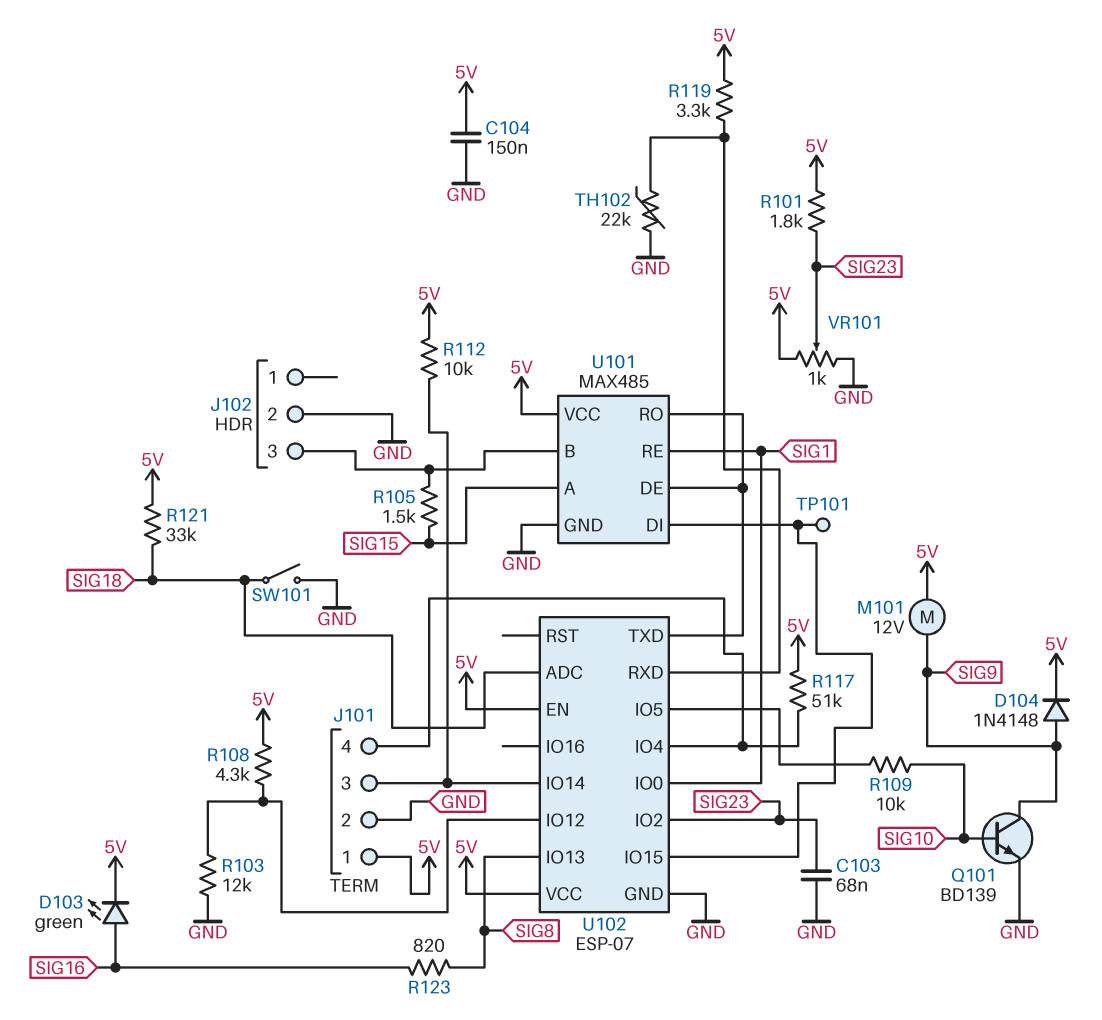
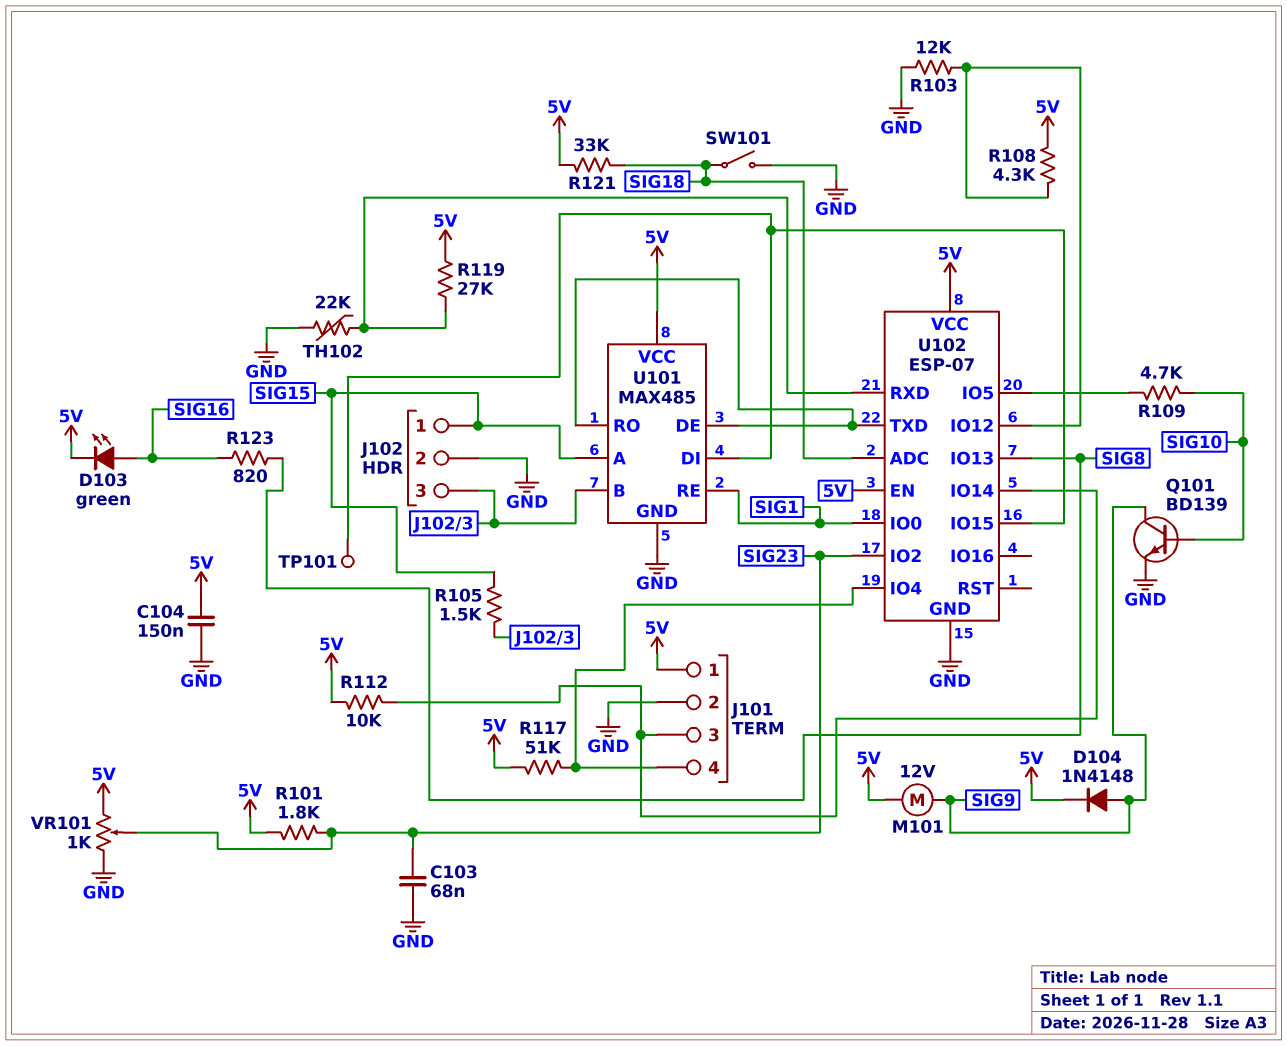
J102 pin 1: none -> SIG15
R109: 10k (SIG10, U102/IO5) -> 4.7k (SIG10, U102/IO5)
R119: 3.3k (5V, U102/RXD) -> 27k (5V, U102/RXD)

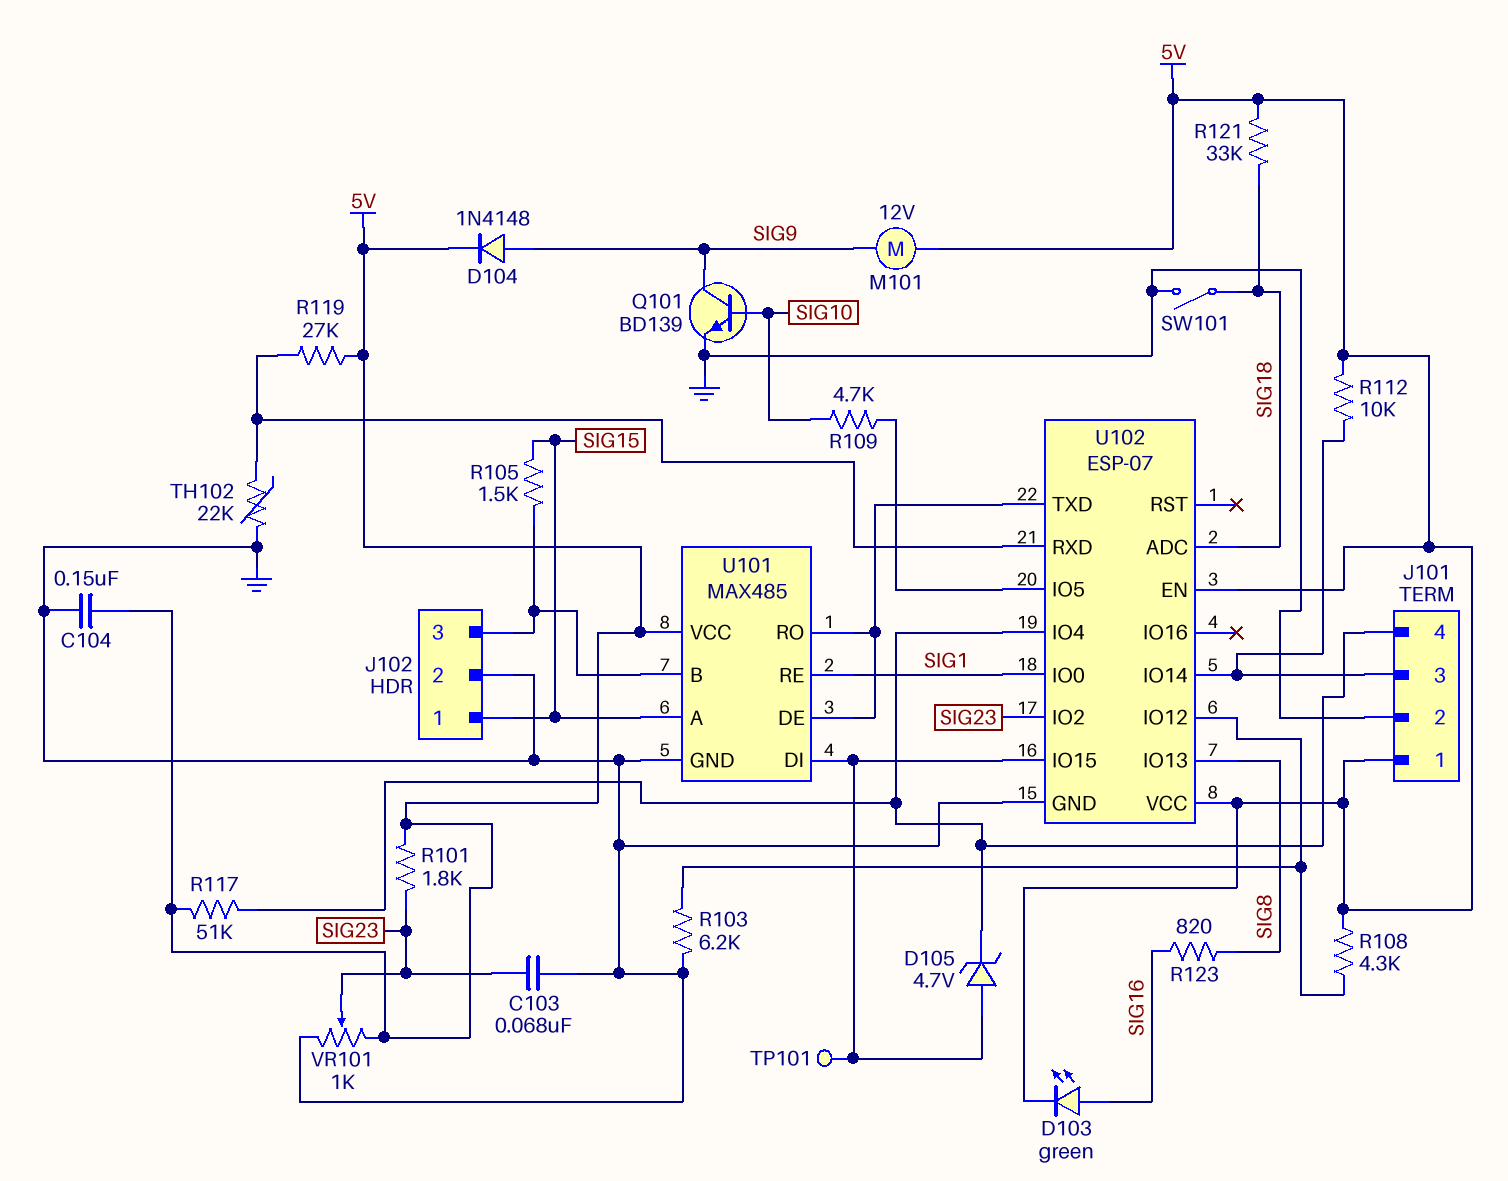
D105: none -> zener 4.7V (A U101/DI, K J101/4)
R103: 12k (GND, U102/IO12) -> 6.2k (GND, U102/IO12)

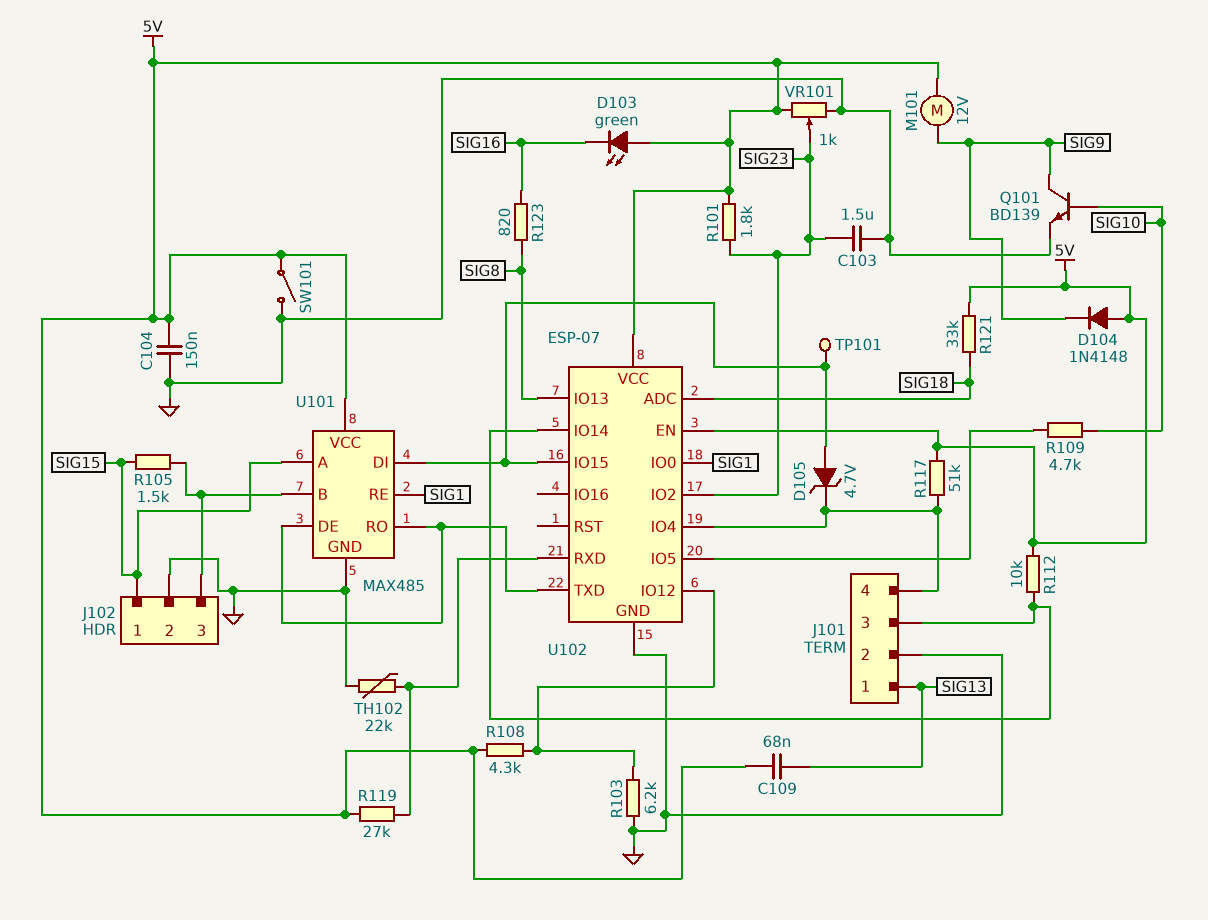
C103: 68nF (GND, SIG23) -> 1.5uF (GND, SIG23)
C109: none -> 68nF (5V, SIG13)
D103: LED green (A SIG16, K 5V) -> LED green (A 5V, K SIG16)
D104: diode 1N4148 (A SIG9, K 5V) -> diode 1N4148 (A 5V, K SIG9)
J101 pin 1: 5V -> SIG13
SW101: switch (GND, SIG18) -> switch (5V, GND)

